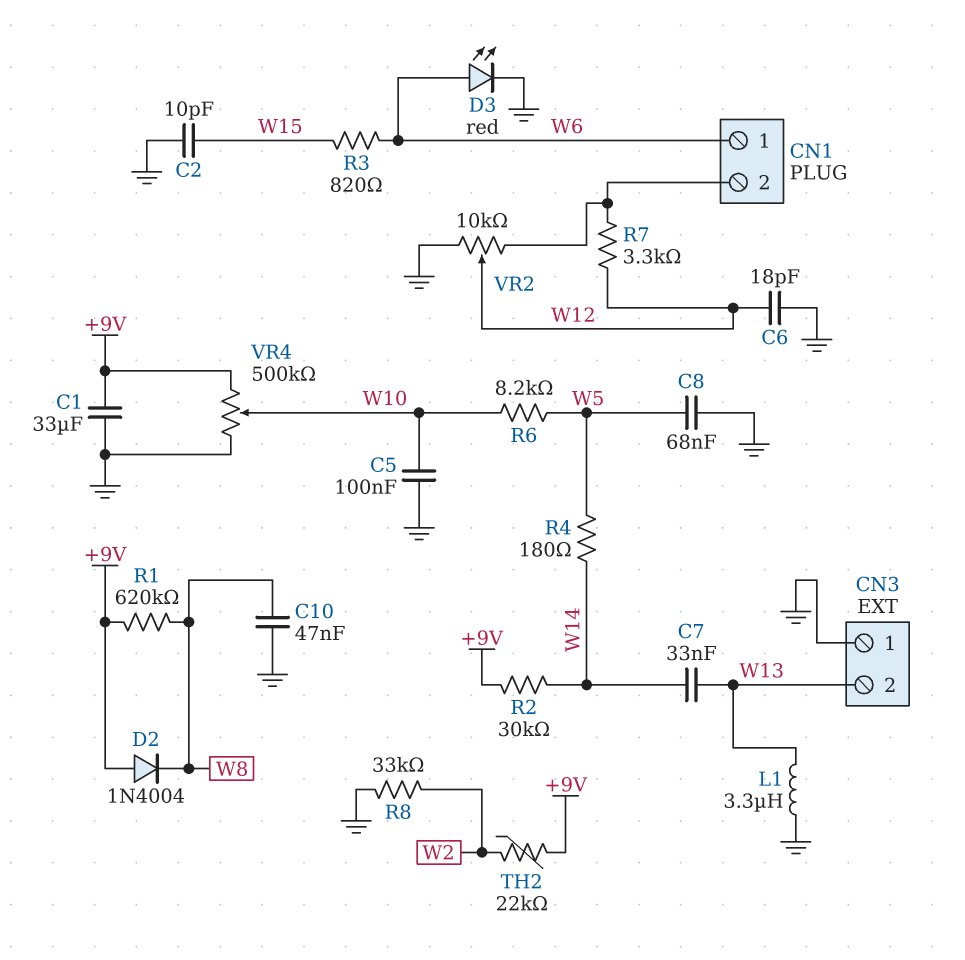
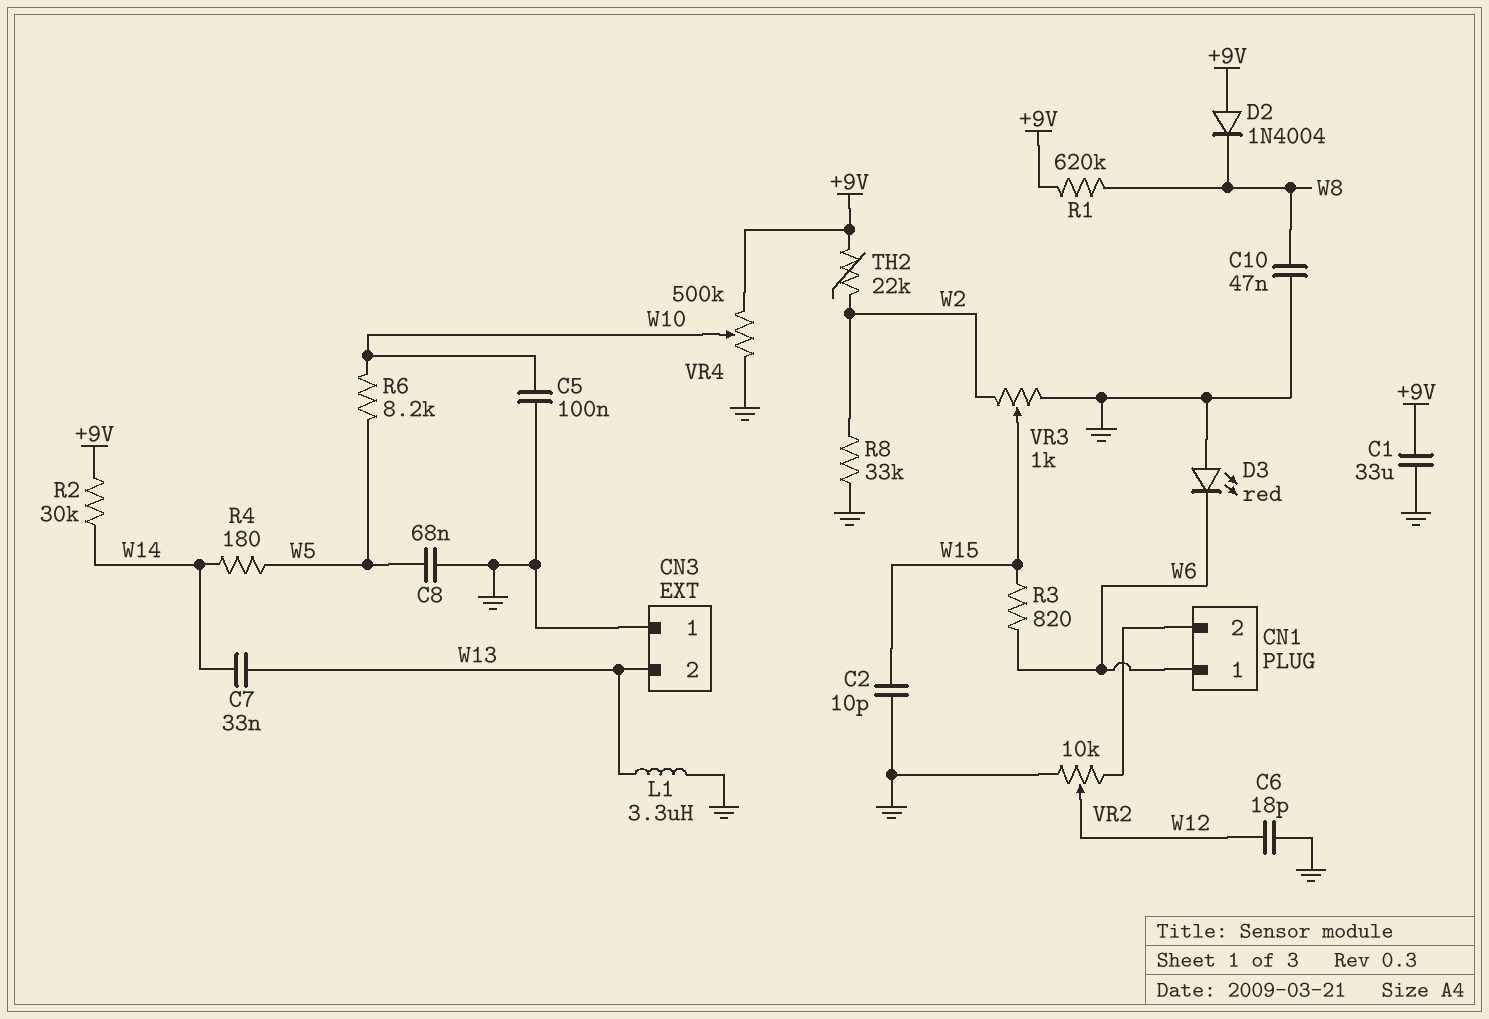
D3: LED red (A W6, K GND) -> LED red (A GND, K W6)
R7: 3.3k (CN1/2, W12) -> none
VR3: none -> 1k (GND, W2, wiper W15)

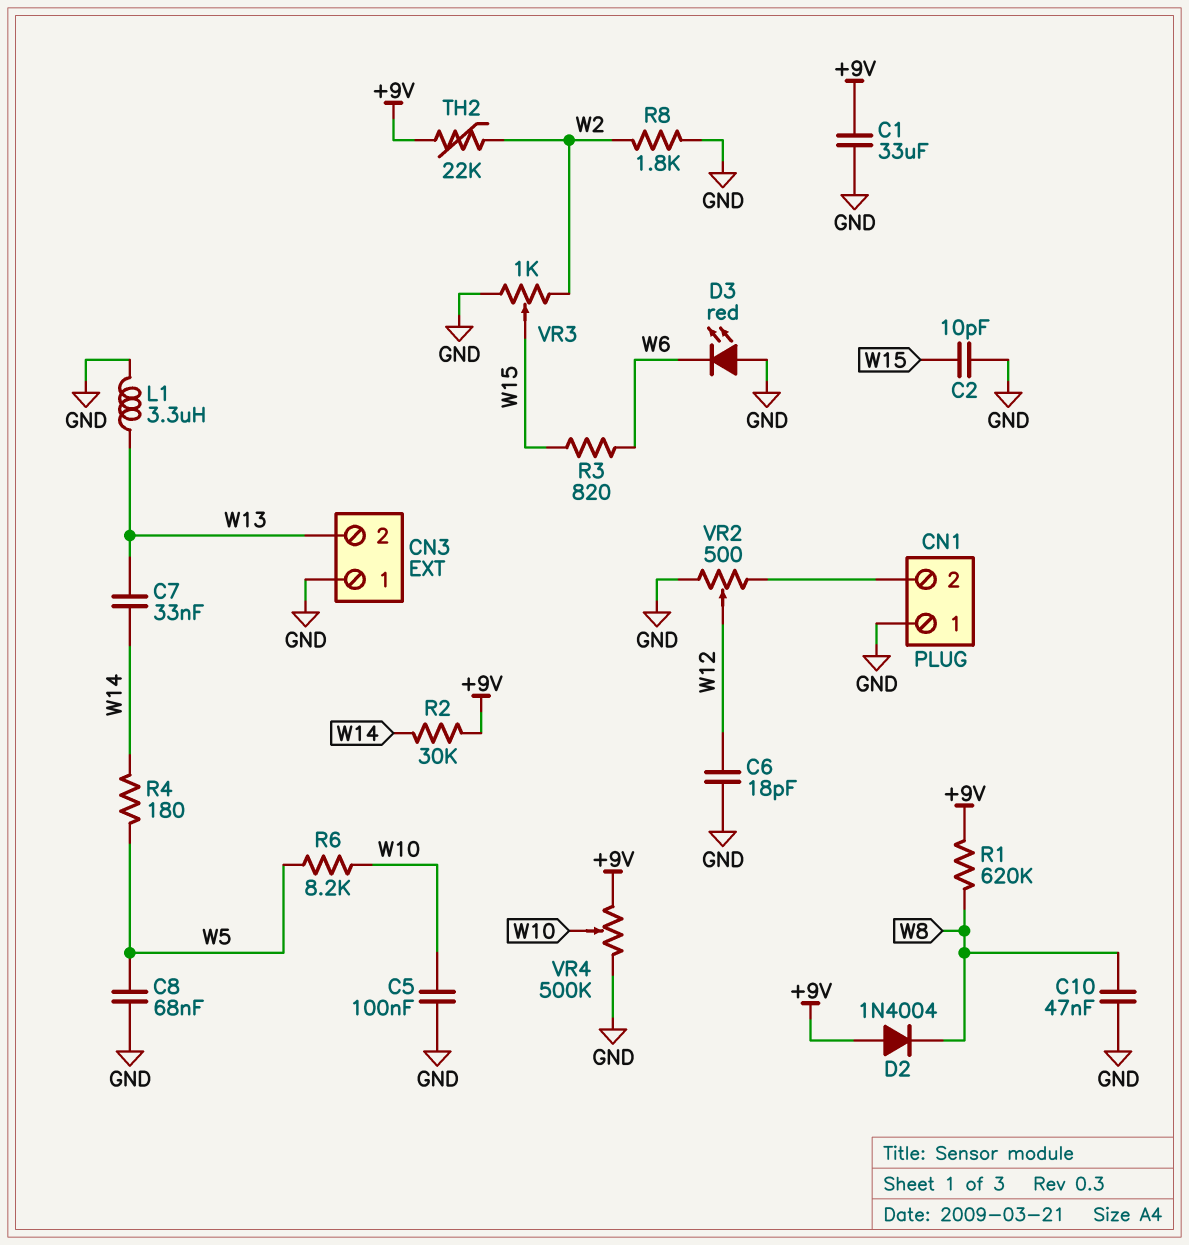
CN1 pin 1: W6 -> GND
R8: 33k (GND, W2) -> 1.8k (GND, W2)
VR2: 10k (CN1/2, GND, wiper W12) -> 500 (CN1/2, GND, wiper W12)

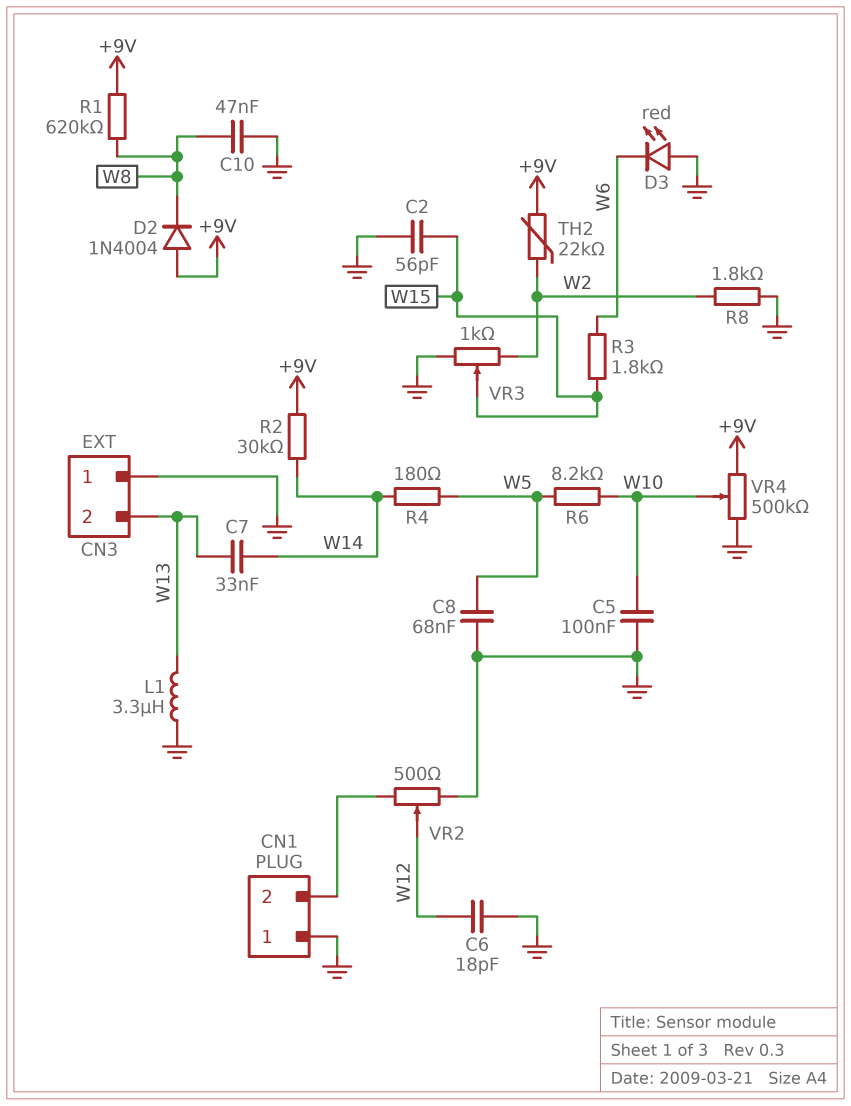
C1: 33uF (+9V, GND) -> none
C2: 10pF (GND, W15) -> 56pF (GND, W15)
R3: 820 (W6, W15) -> 1.8k (W6, W15)

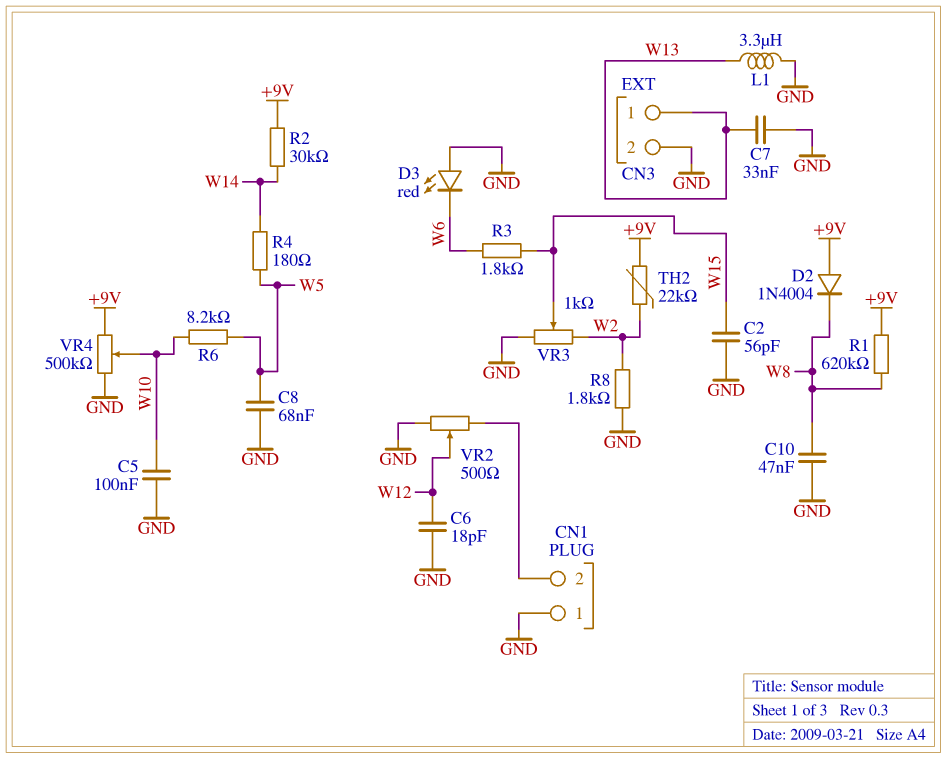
C7: 33nF (W13, W14) -> 33nF (GND, W13)
CN3 pin 1: GND -> W13
CN3 pin 2: W13 -> GND

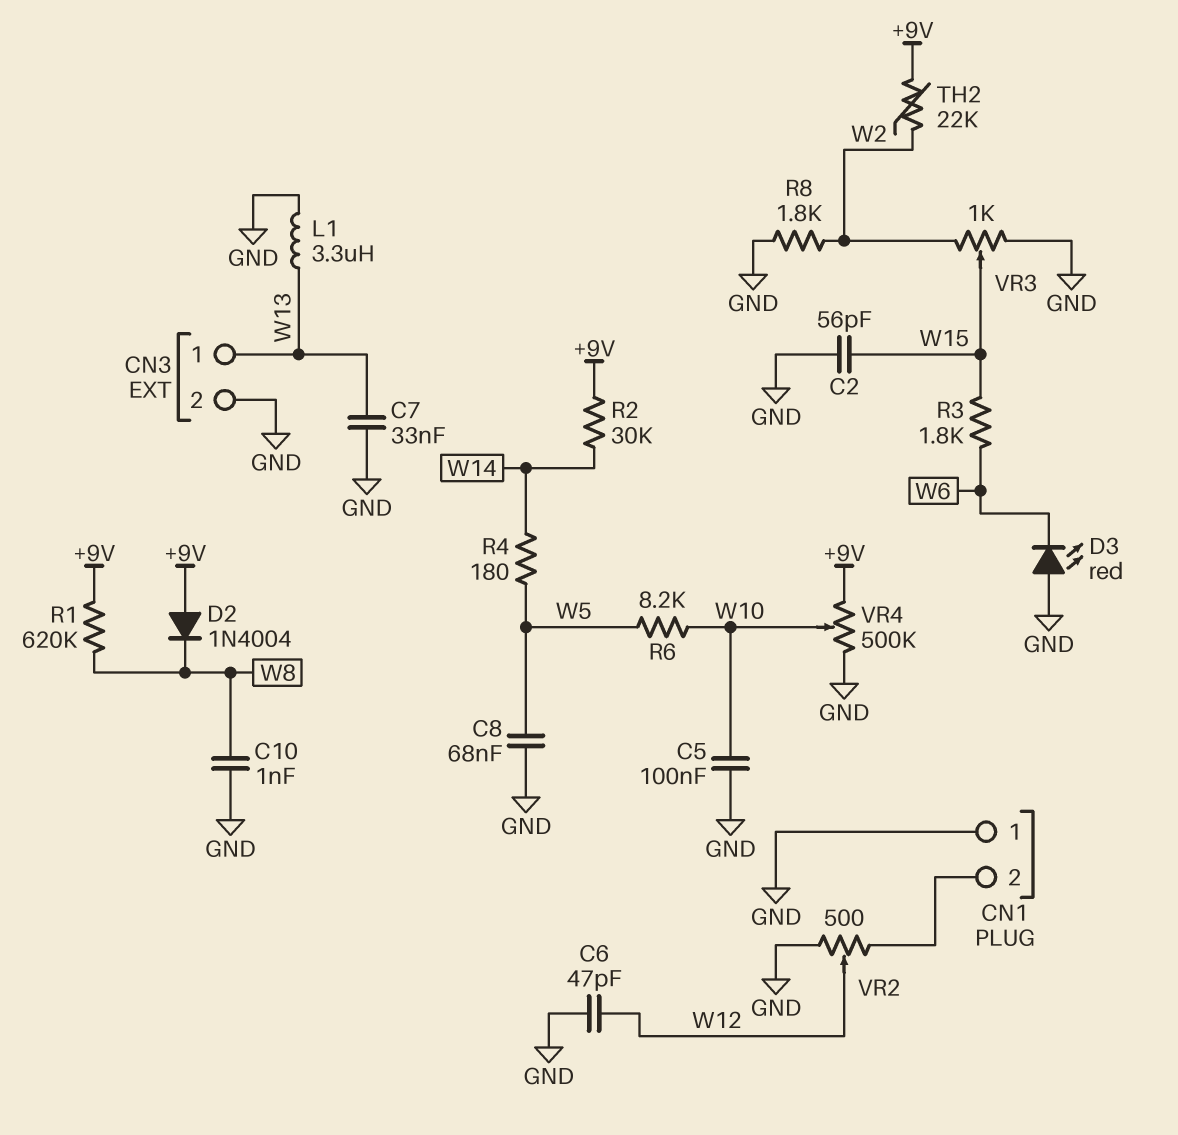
C6: 18pF (GND, W12) -> 47pF (GND, W12)
C10: 47nF (GND, W8) -> 1nF (GND, W8)

